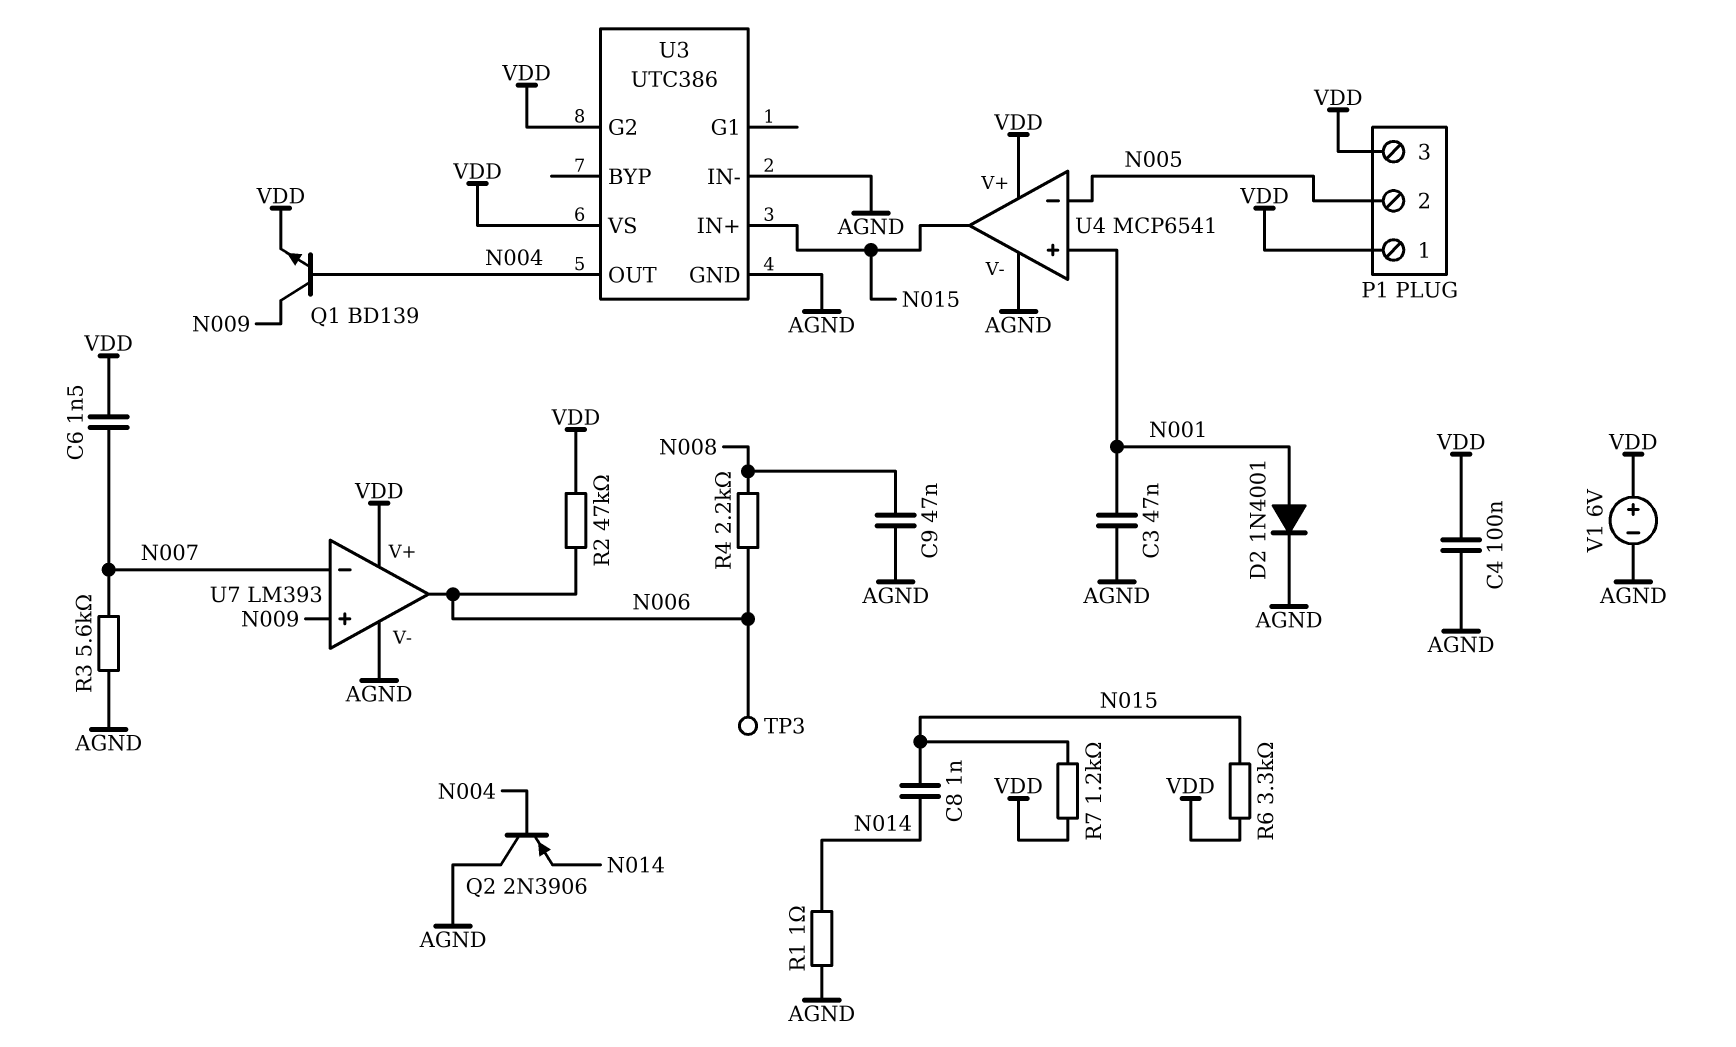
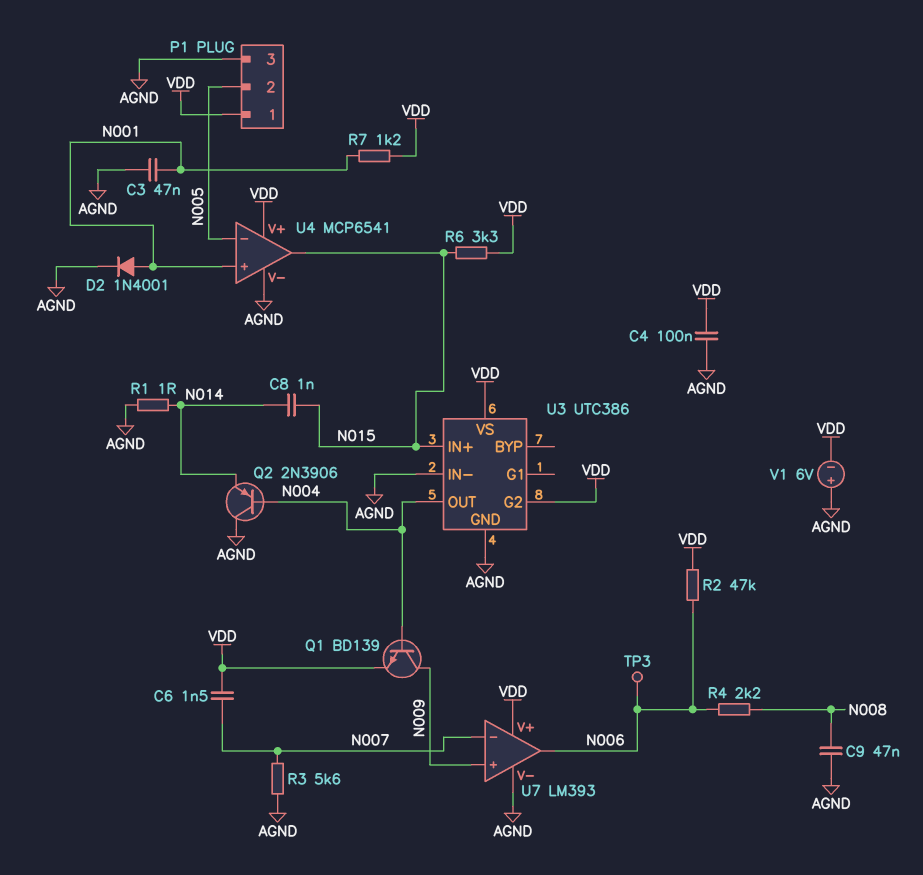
P1 pin 3: VDD -> AGND
R7: 1.2k (N015, VDD) -> 1.2k (N001, VDD)
V1: 6V (plus VDD, minus AGND) -> 6V (plus AGND, minus VDD)

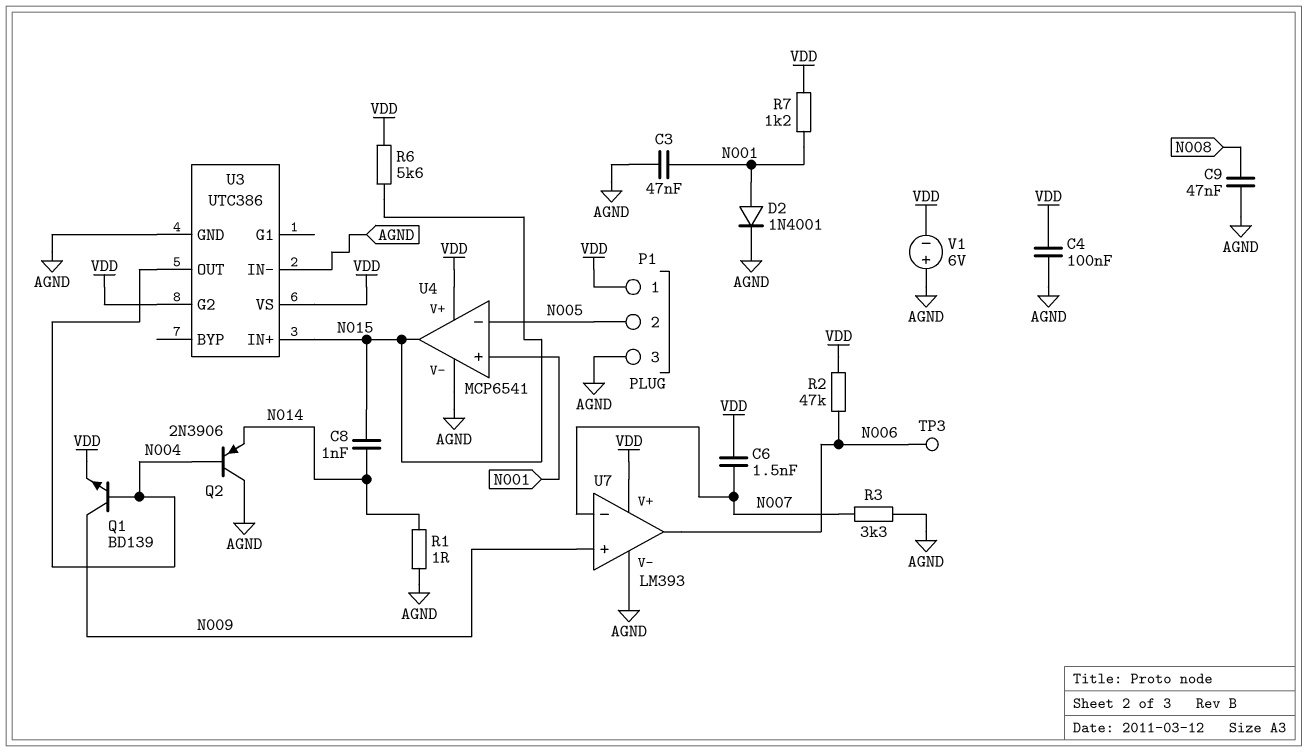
R3: 5.6k (AGND, N007) -> 3.3k (AGND, N007)
R4: 2.2k (N006, N008) -> none
R6: 3.3k (N015, VDD) -> 5.6k (N015, VDD)

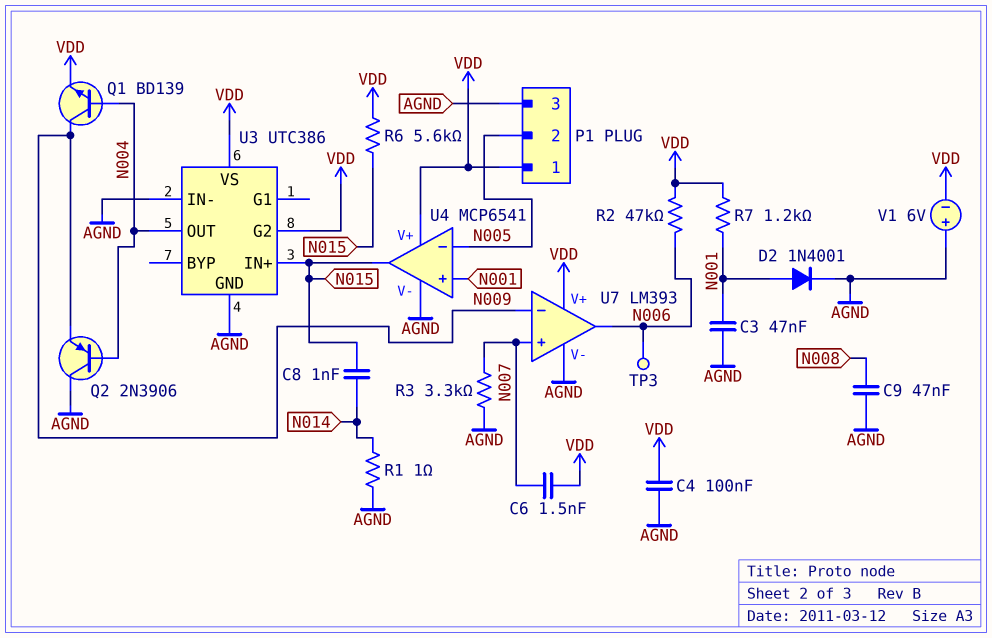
Q2: PNP 2N3906 (B N004, C AGND, E N014) -> PNP 2N3906 (B N004, C AGND, E N009)
U7 pin in+: N009 -> N007
U7 pin in-: N007 -> N009

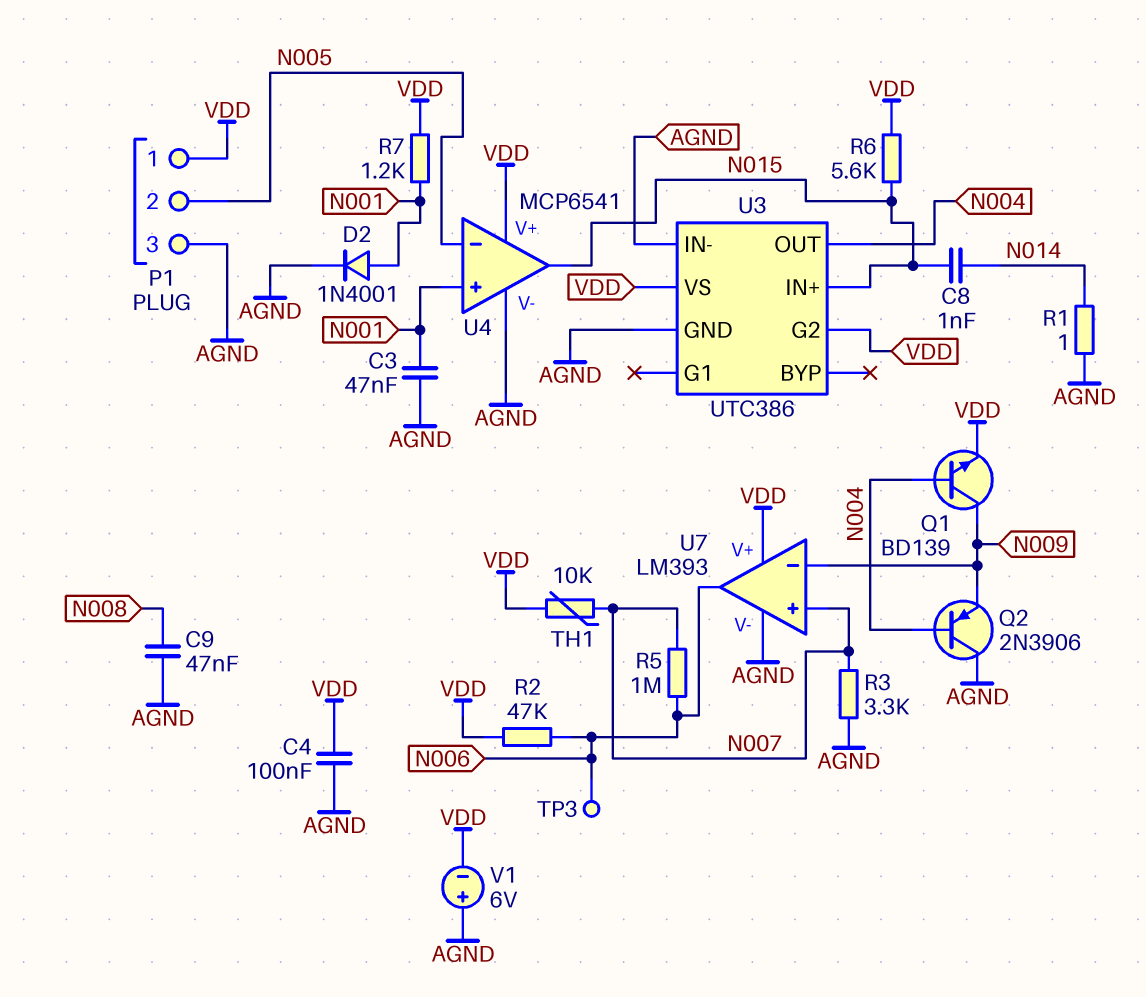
C6: 1.5nF (N007, VDD) -> none
R5: none -> 1M (N006, N007)
TH1: none -> 10k (N007, VDD)

